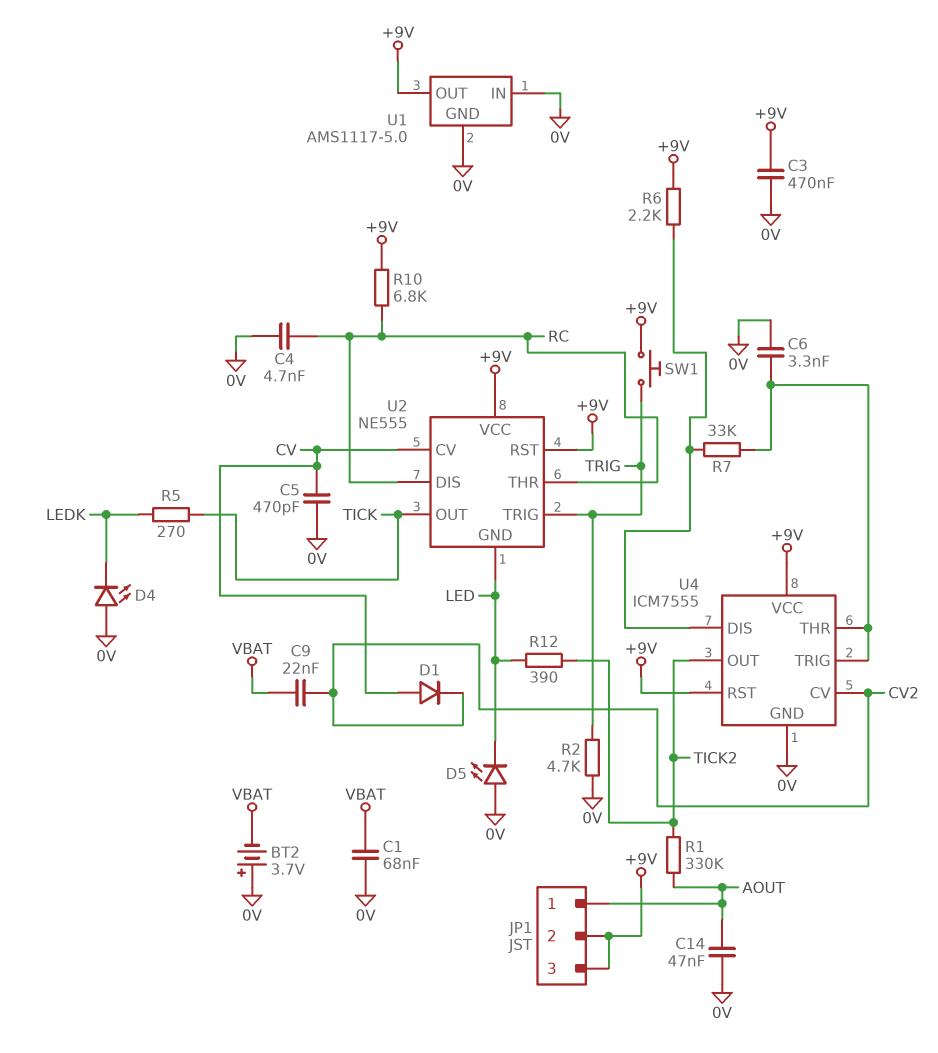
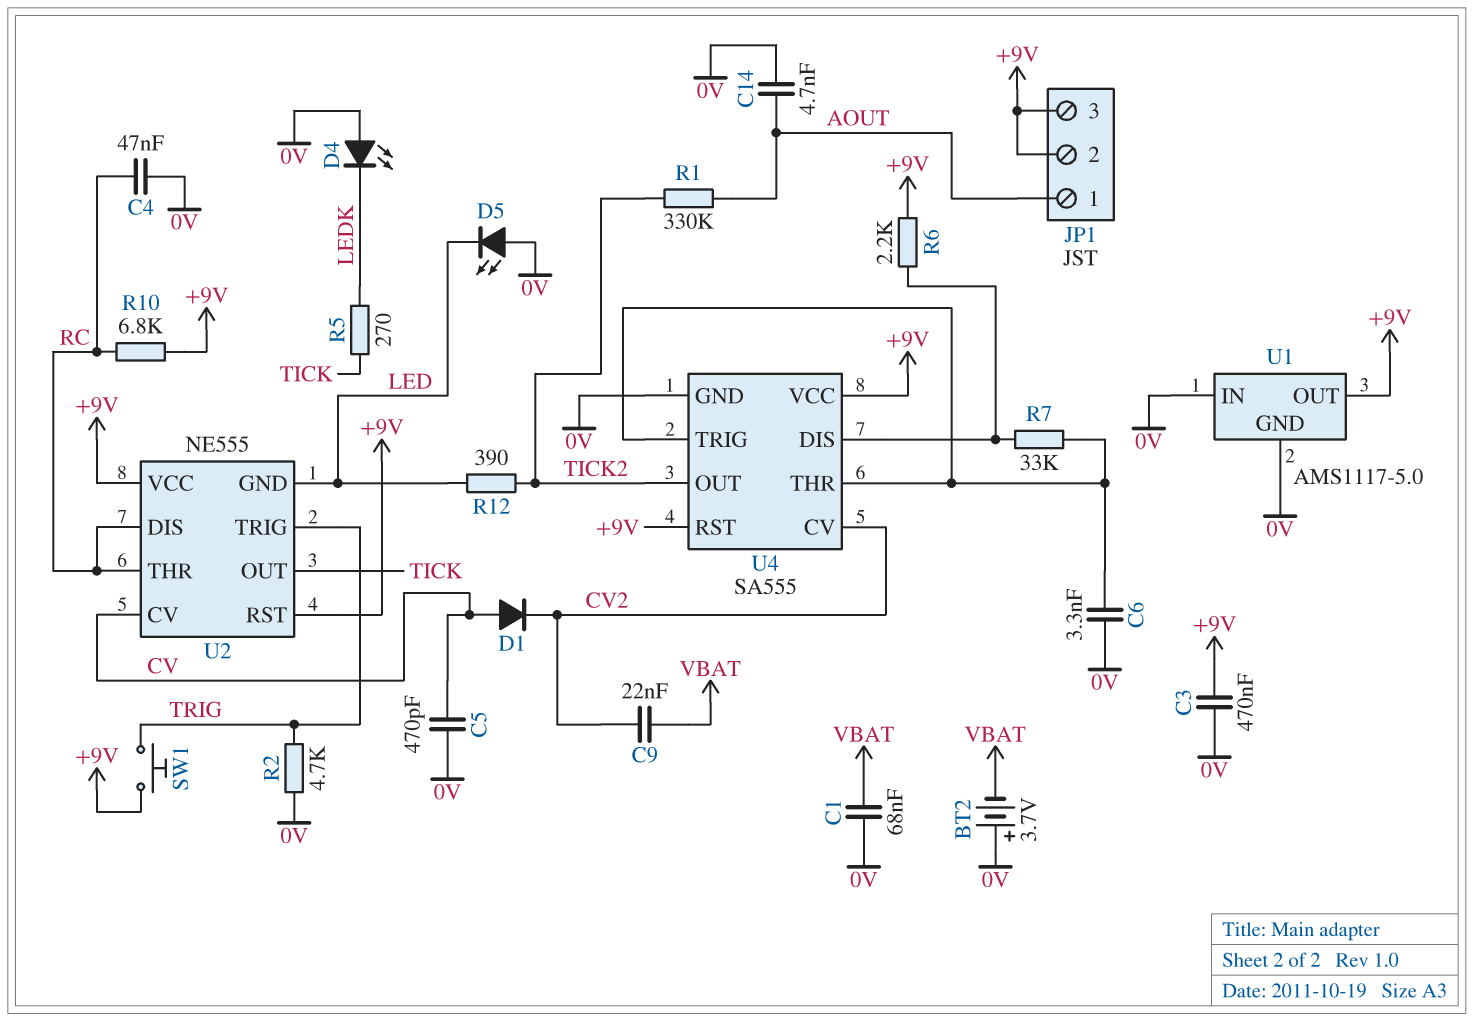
C4: 4.7nF (0V, RC) -> 47nF (0V, RC)
C14: 47nF (0V, AOUT) -> 4.7nF (0V, AOUT)
U4: ICM7555 -> SA555

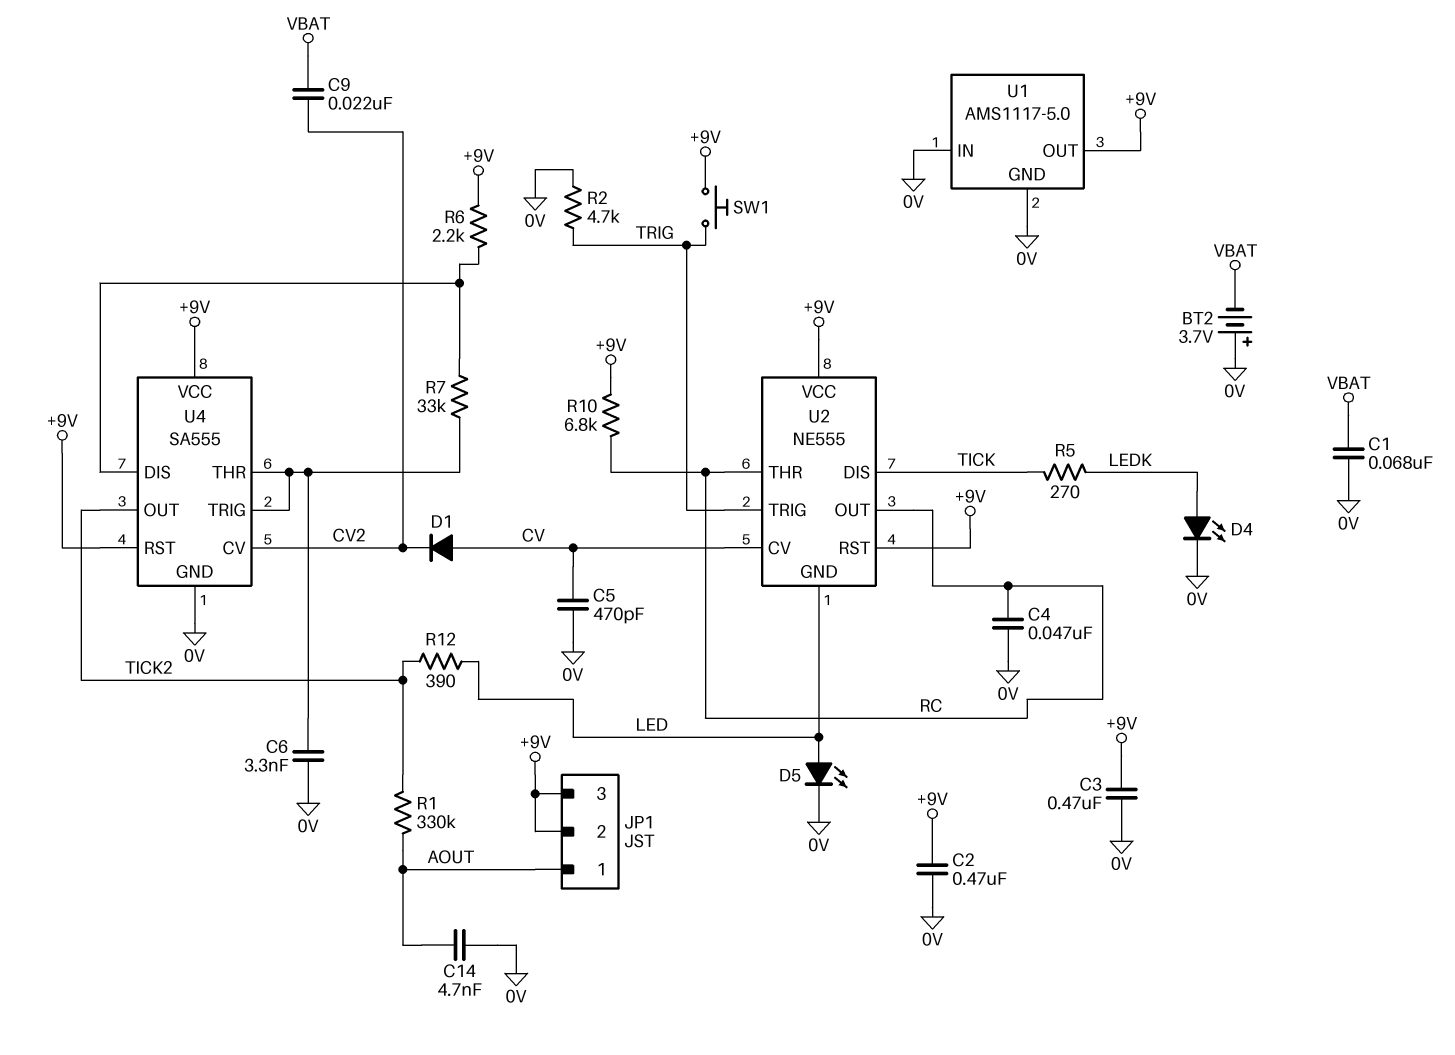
C2: none -> 470nF (+9V, 0V)
D4: LED (A 0V, K LEDK) -> LED (A LEDK, K 0V)
D5: LED (A 0V, K LED) -> LED (A LED, K 0V)
U2 pin DIS: RC -> TICK
U2 pin OUT: TICK -> RC

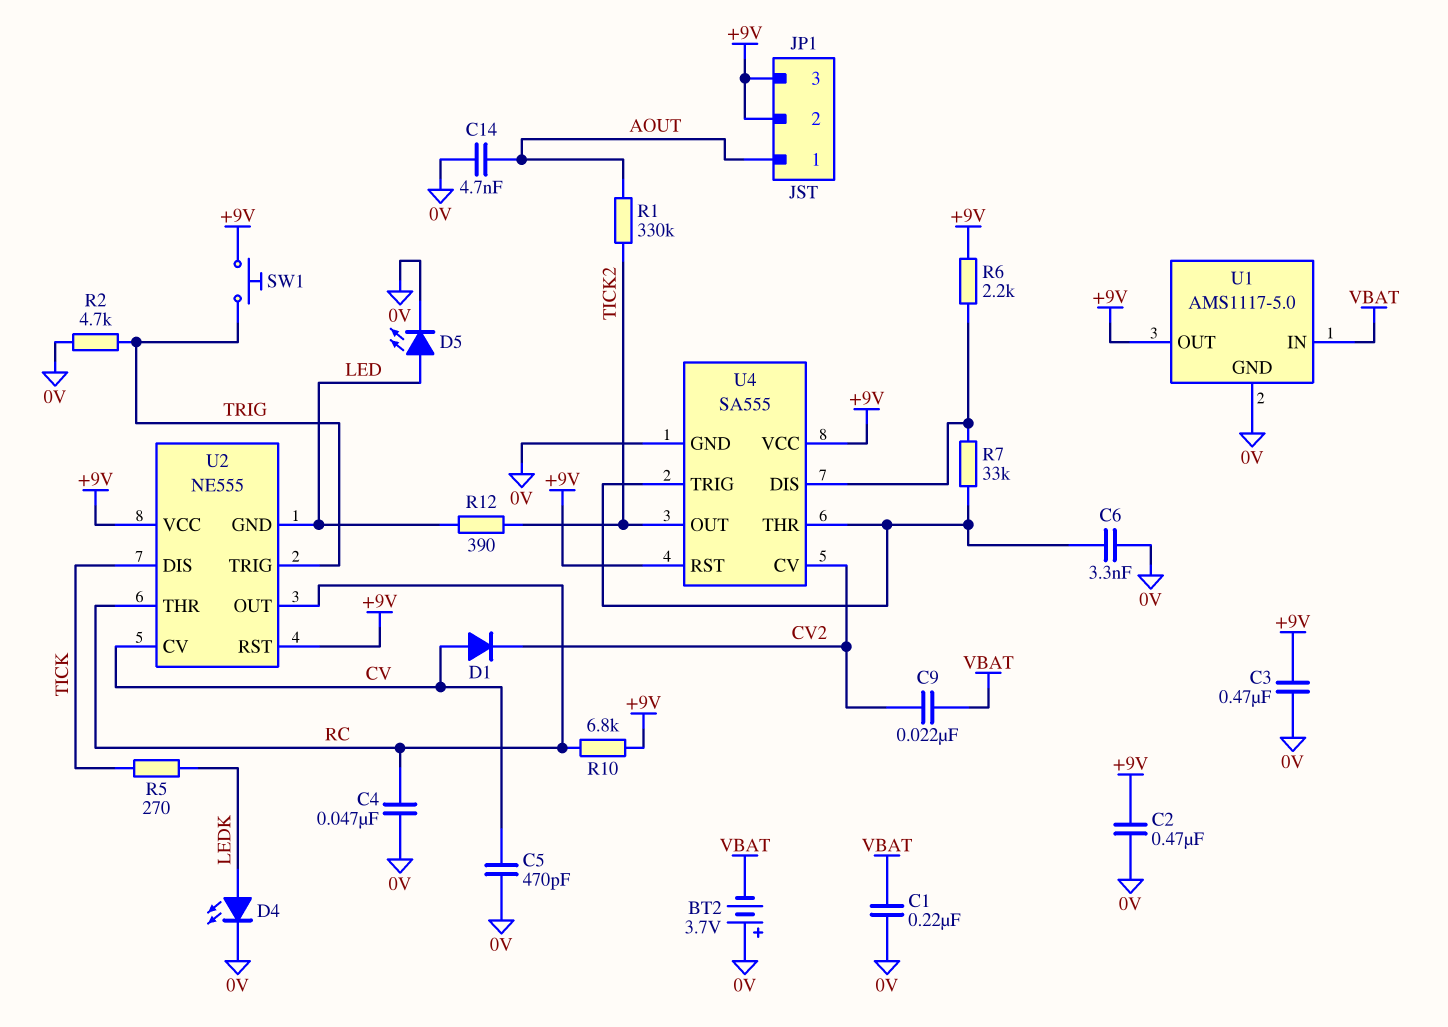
C1: 68nF (0V, VBAT) -> 220nF (0V, VBAT)
U1 pin IN: 0V -> VBAT

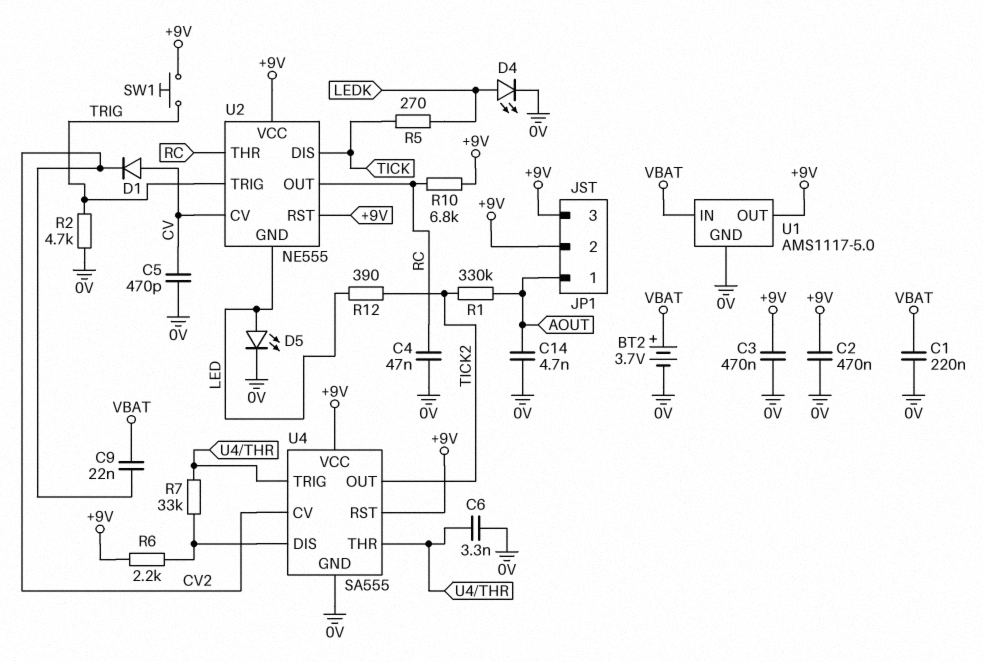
BT2: 3.7V (plus 0V, minus VBAT) -> 3.7V (plus VBAT, minus 0V)

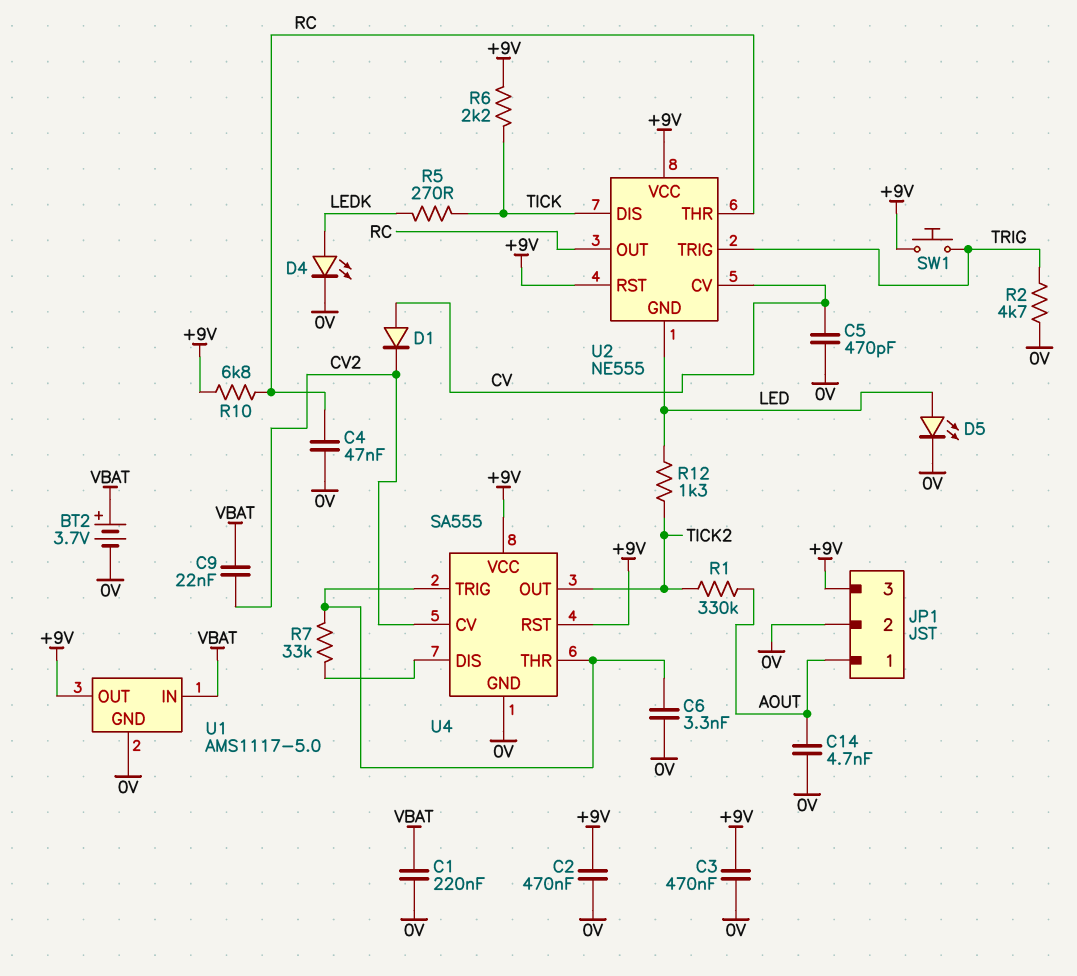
JP1 pin 2: +9V -> 0V
R6: 2.2k (+9V, U4/DIS) -> 2.2k (+9V, TICK)
R12: 390 (LED, TICK2) -> 1.3k (LED, TICK2)

